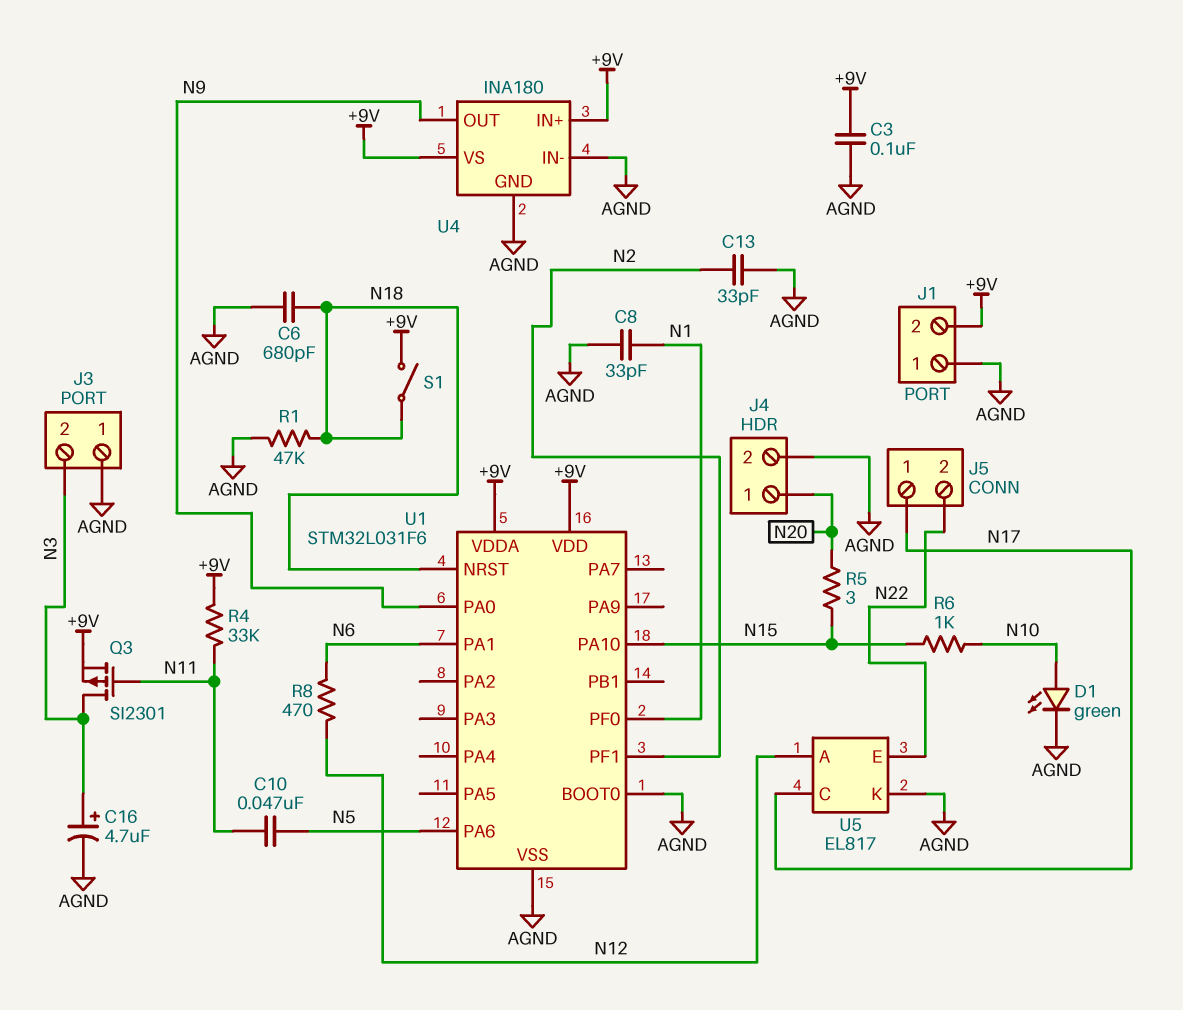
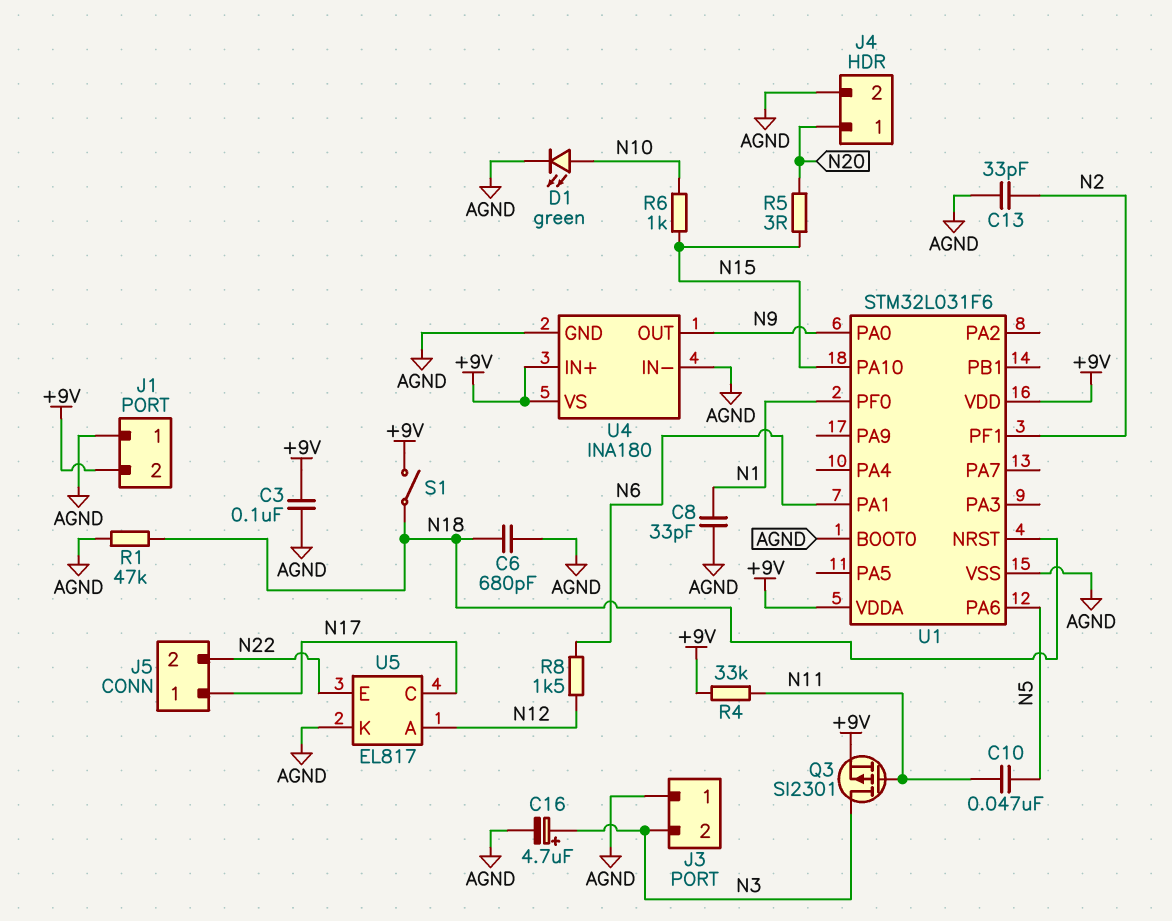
R8: 470 (N6, N12) -> 1.5k (N6, N12)

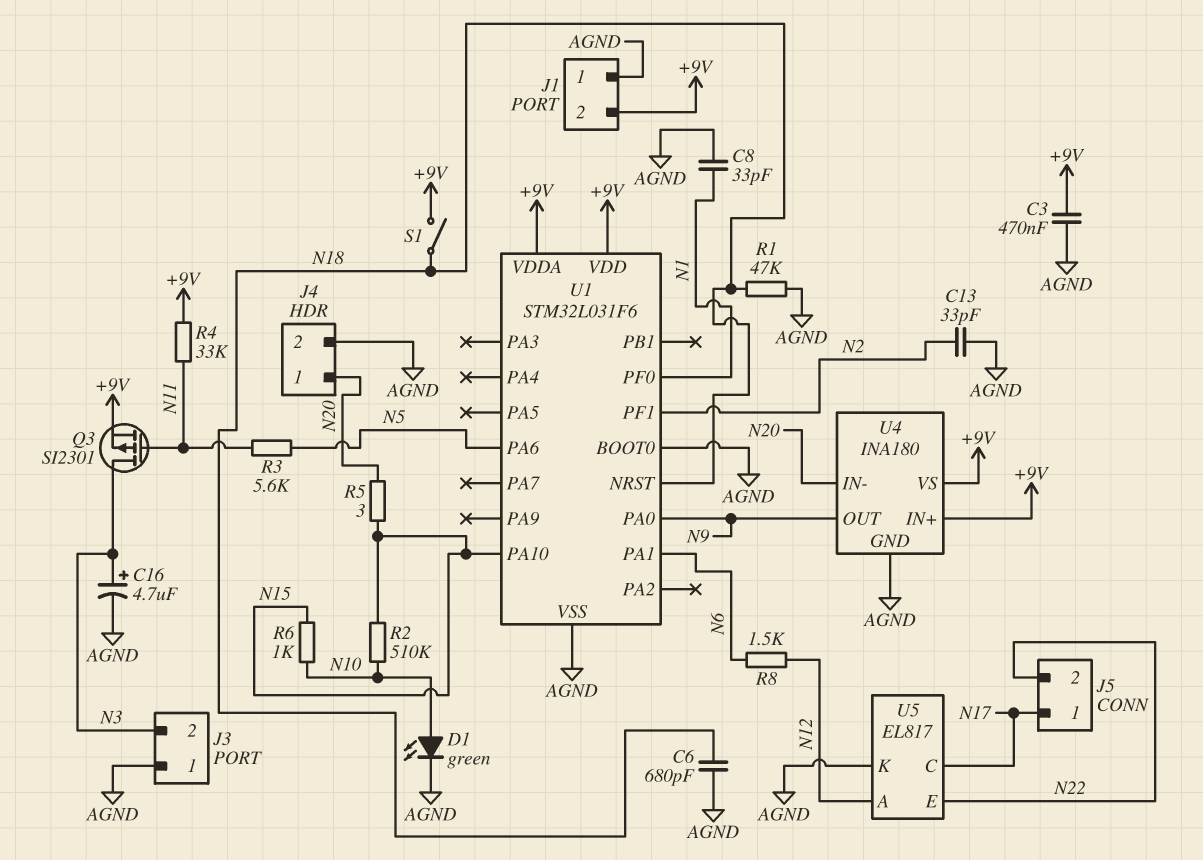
C3: 100nF (+9V, AGND) -> 470nF (+9V, AGND)
C10: 47nF (N5, N11) -> none
R2: none -> 510k (N10, N15)
R3: none -> 5.6k (N5, N11)
U4 pin IN-: AGND -> N20

